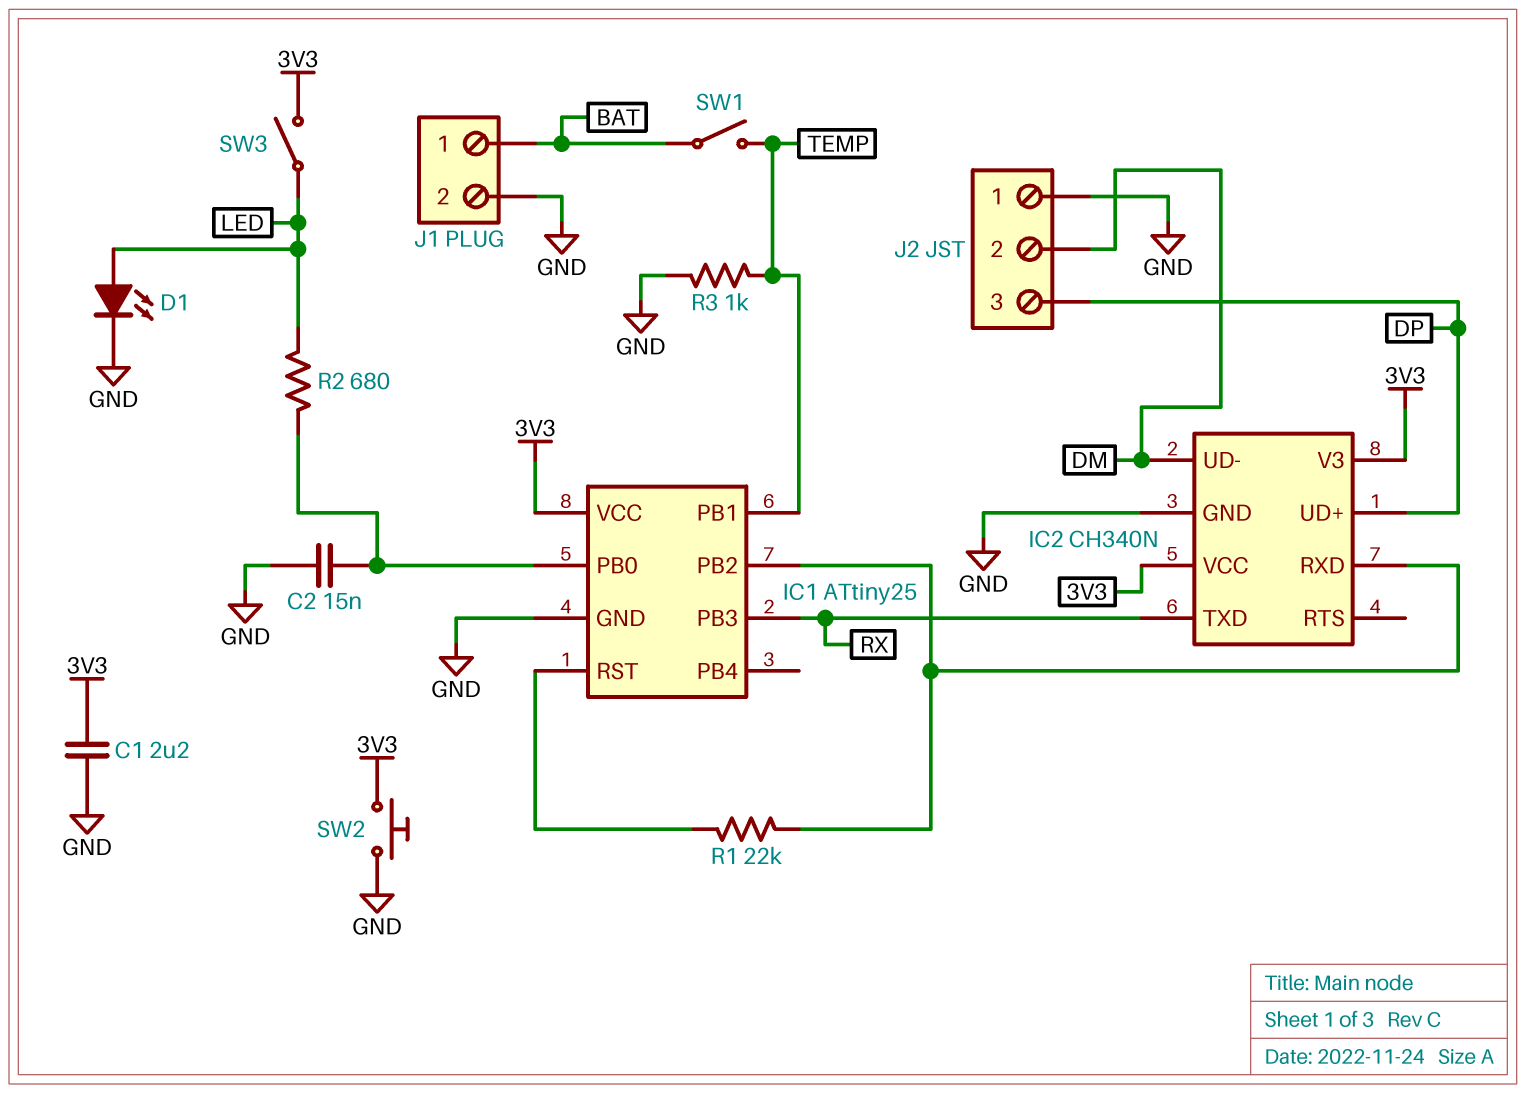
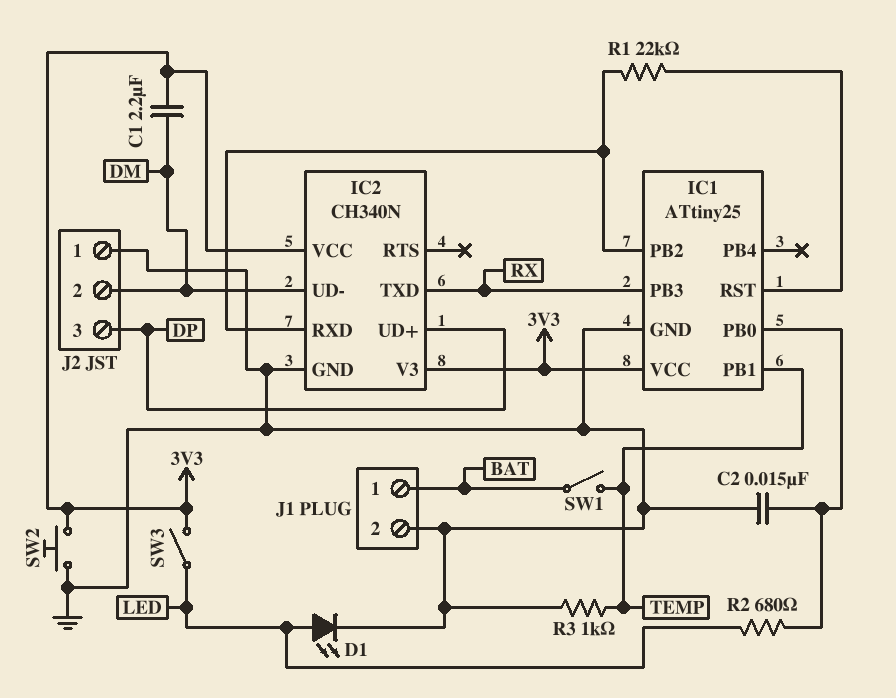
C1: 2.2uF (3V3, GND) -> 2.2uF (3V3, DM)

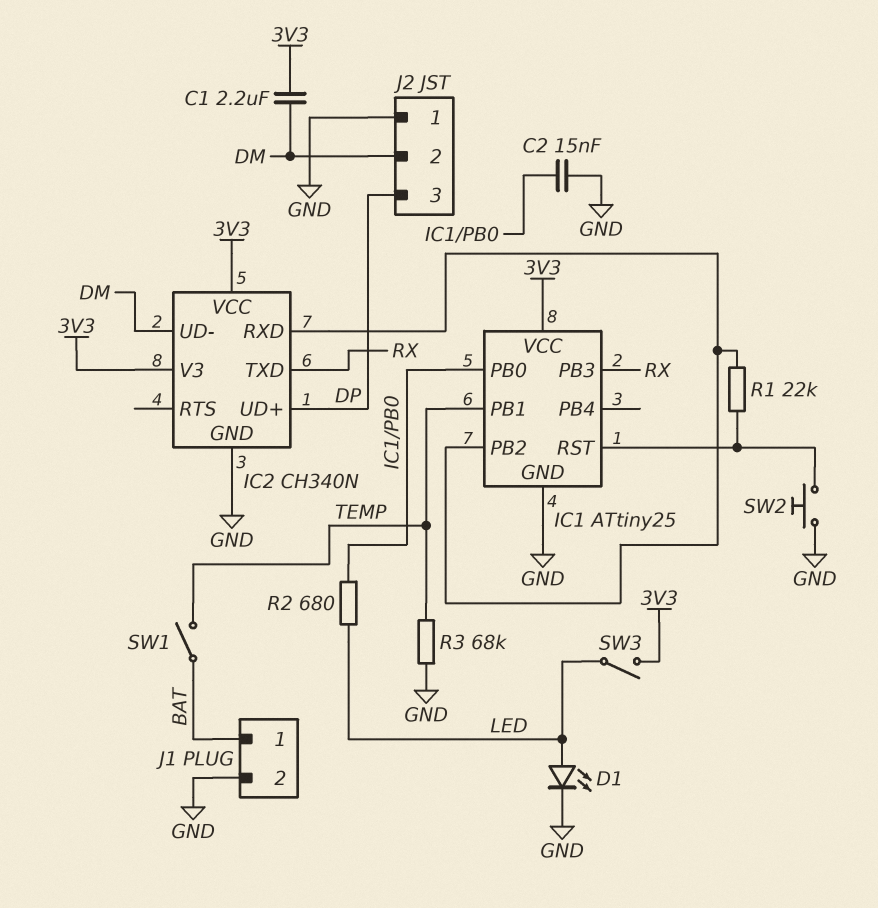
R3: 1k (GND, TEMP) -> 68k (GND, TEMP)
SW2: button (3V3, GND) -> button (GND, IC1/RST)

